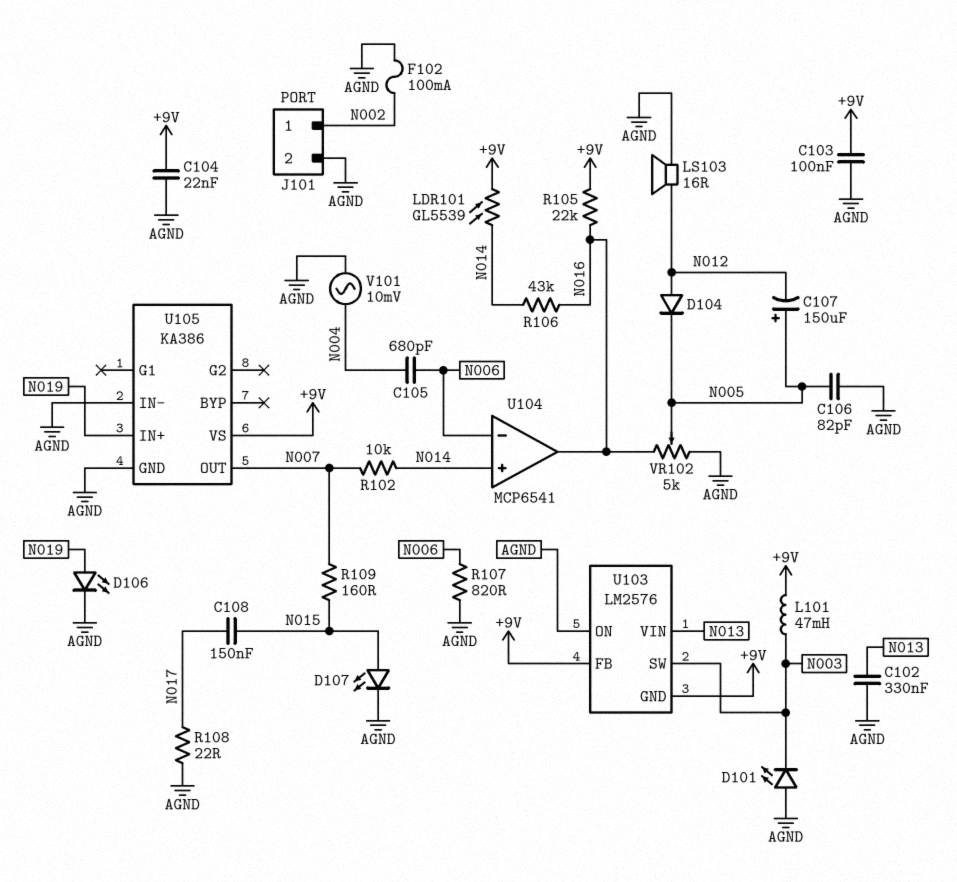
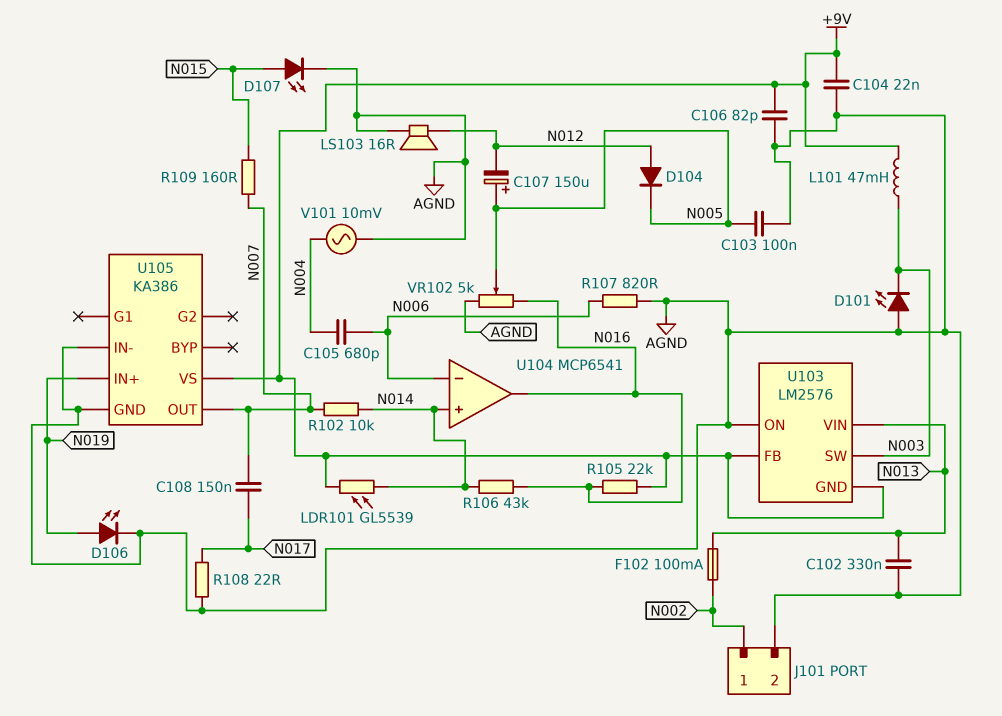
C103: 100nF (+9V, AGND) -> 100nF (AGND, N005)
C106: 82pF (AGND, N005) -> 82pF (+9V, AGND)
C108: 150nF (N015, N017) -> 150nF (N007, N017)
F102: 100mA (AGND, N002) -> 100mA (N002, N013)

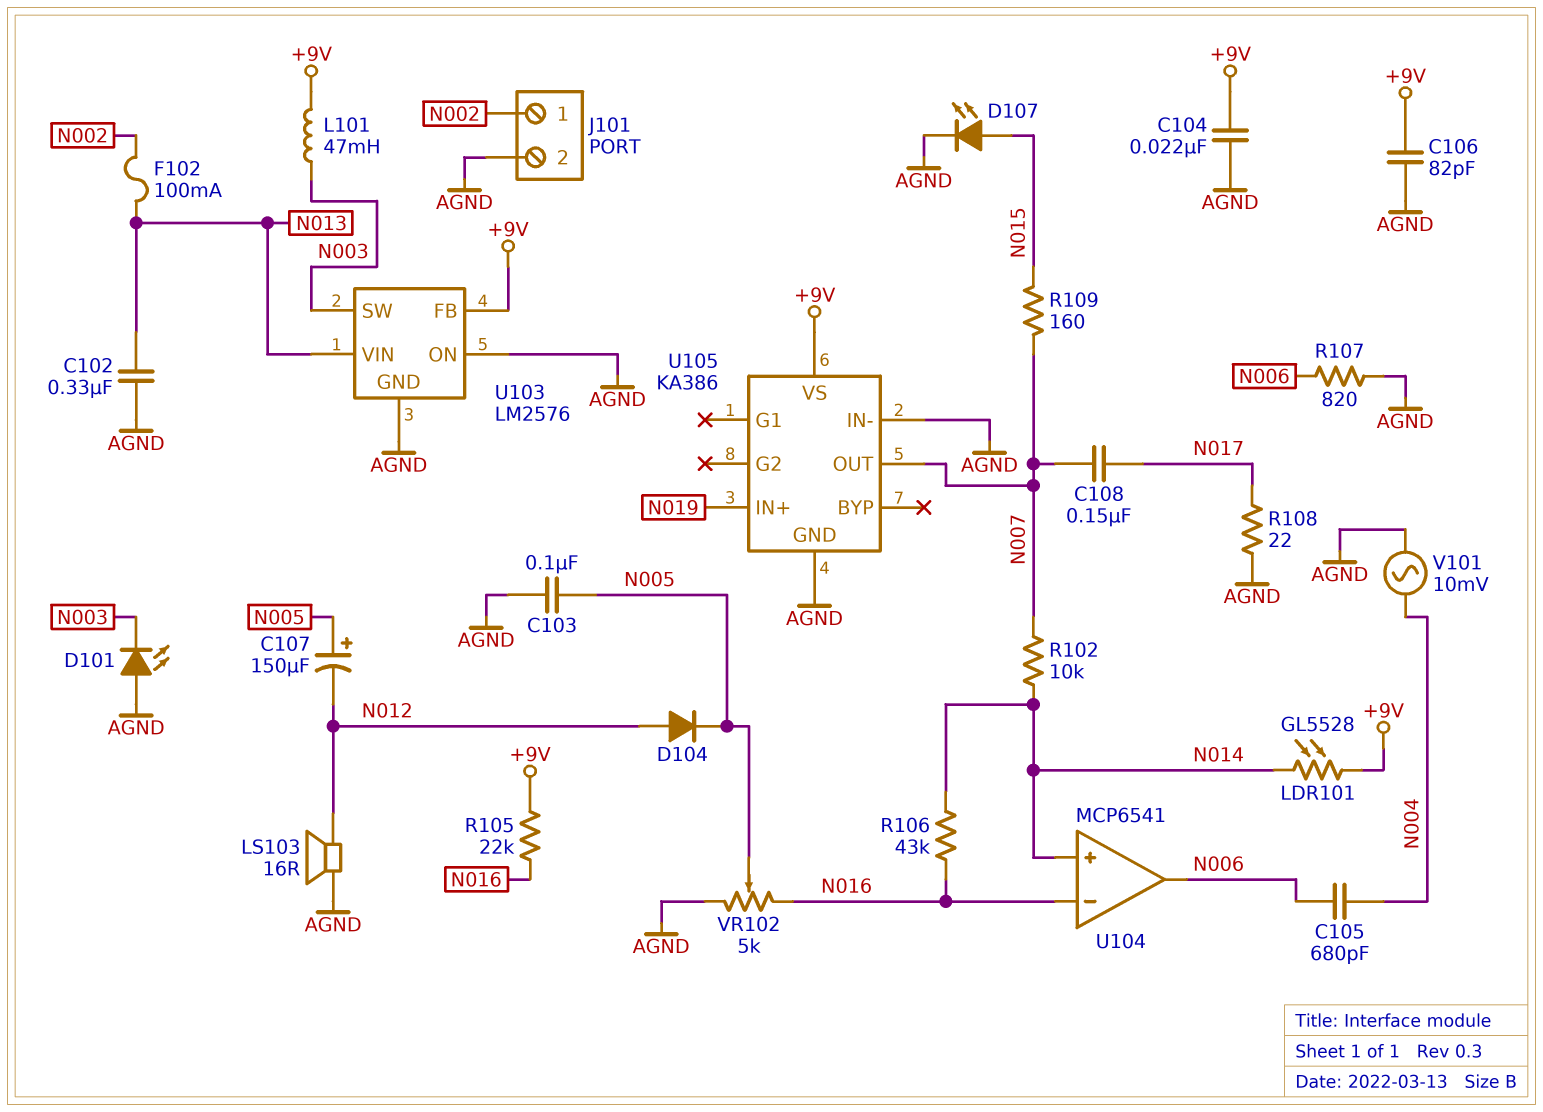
D106: LED (A N019, K AGND) -> none
LDR101: GL5539 (+9V, N014) -> GL5528 (+9V, N014)
U103 pin GND: +9V -> AGND
U104 pin in-: N006 -> N016
U104 pin out: N016 -> N006

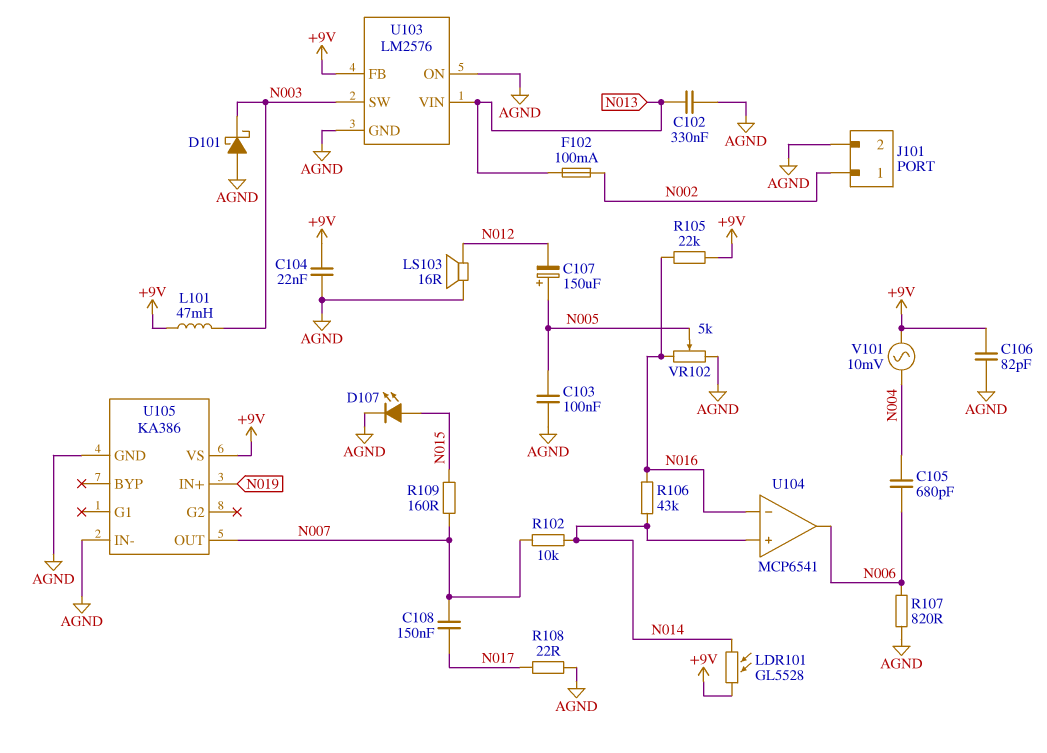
D101: LED (A AGND, K N003) -> schottky (A AGND, K N003)
D104: diode (A N012, K N005) -> none
V101: AC 10mV (AGND, N004) -> AC 10mV (+9V, N004)

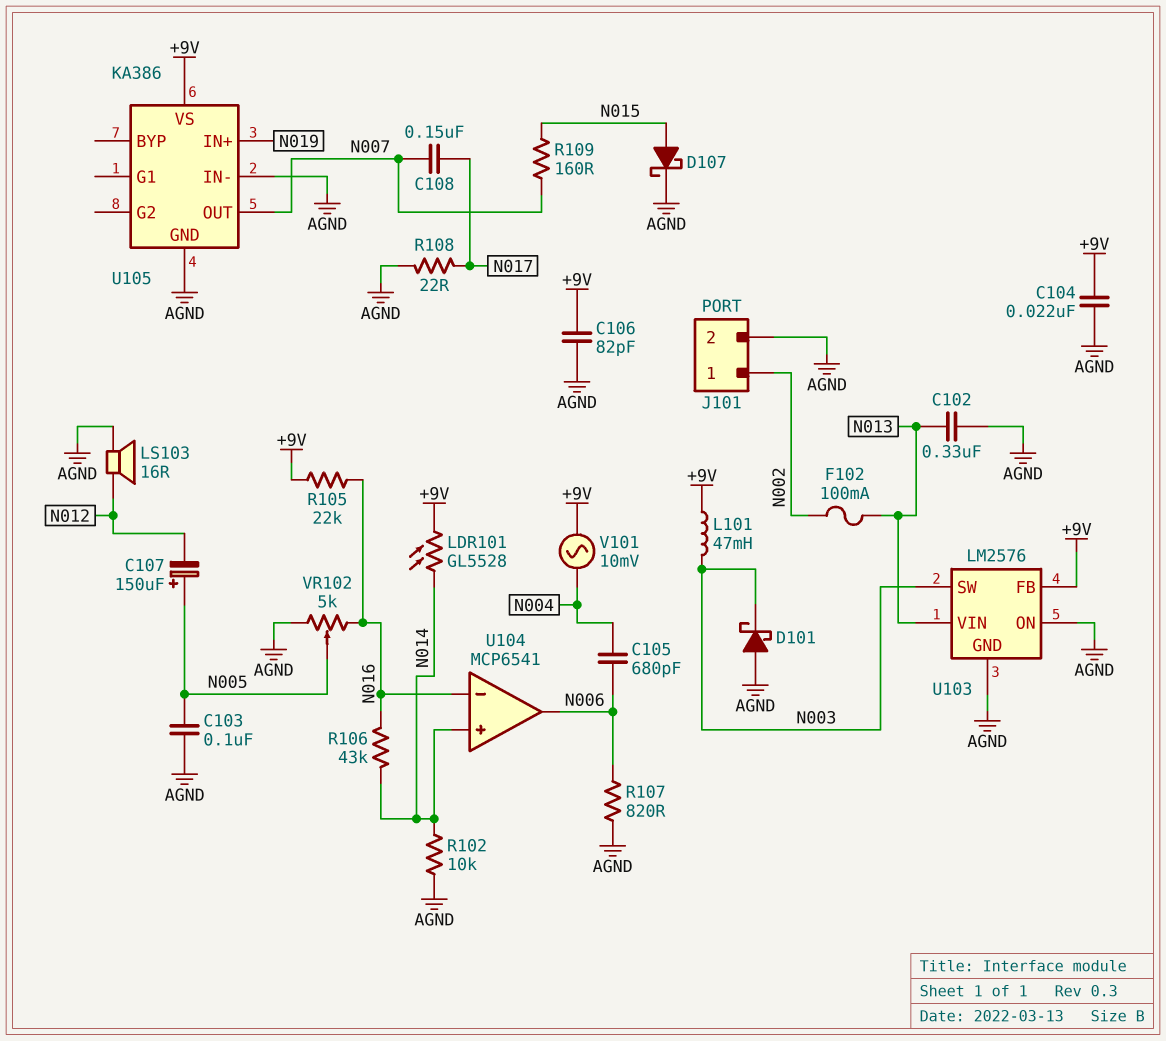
D107: LED (A N015, K AGND) -> schottky (A N015, K AGND)
R102: 10k (N007, N014) -> 10k (AGND, N014)

